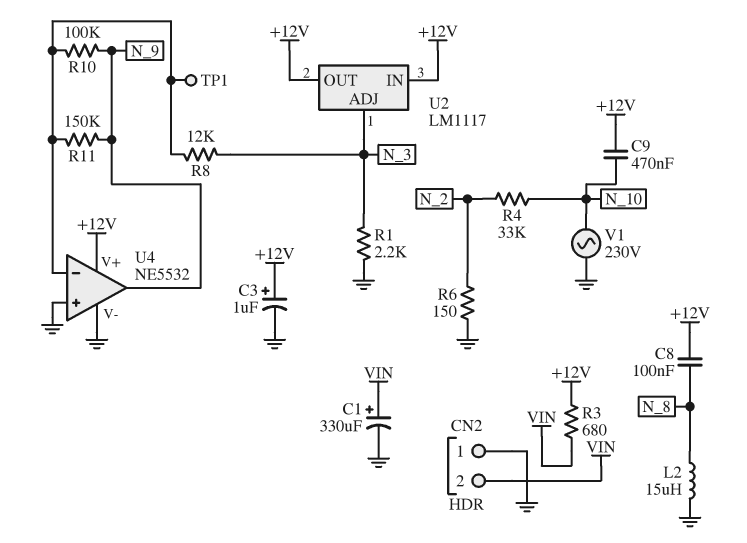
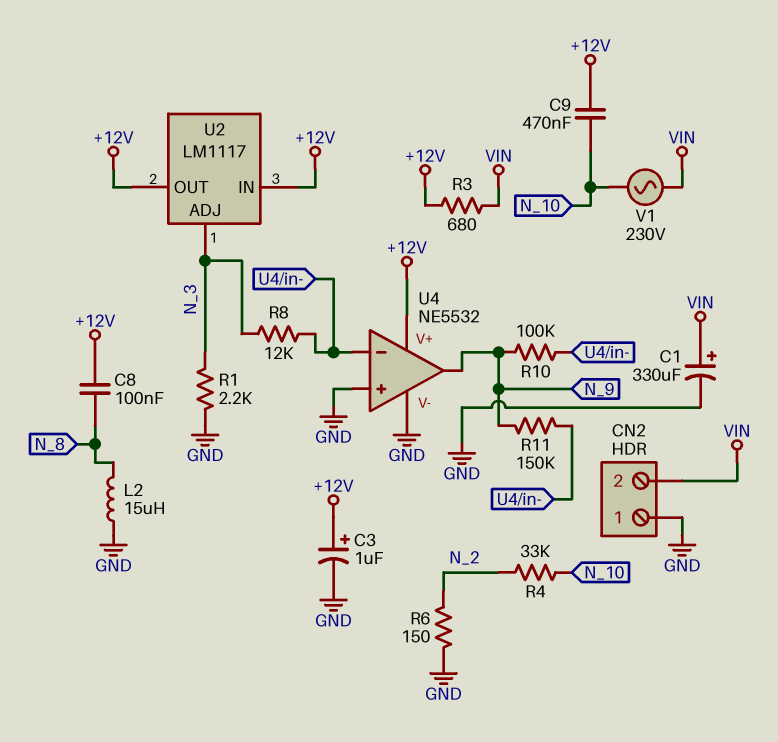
TP1: test point (U4/in-) -> none
V1: AC 230V (GND, N_10) -> AC 230V (N_10, VIN)

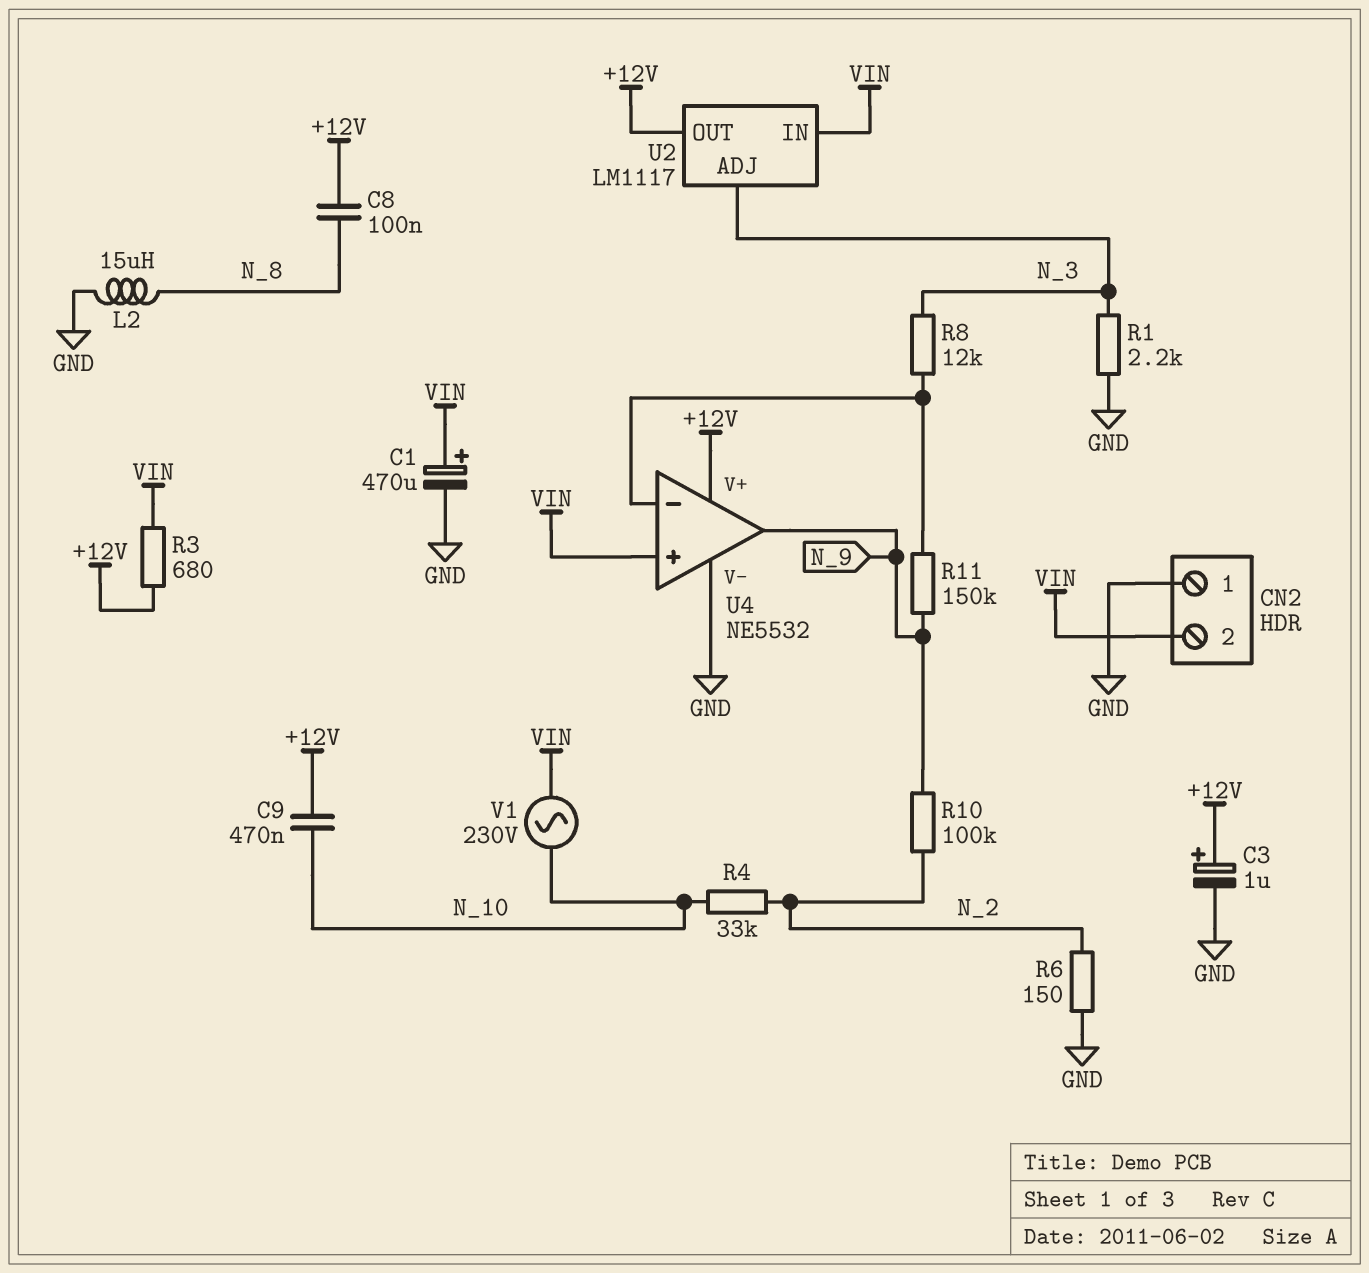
C1: 330uF (plus VIN, minus GND) -> 470uF (plus VIN, minus GND)
R10: 100k (N_9, U4/in-) -> 100k (N_2, N_9)
U2 pin IN: +12V -> VIN
U4 pin in+: GND -> VIN

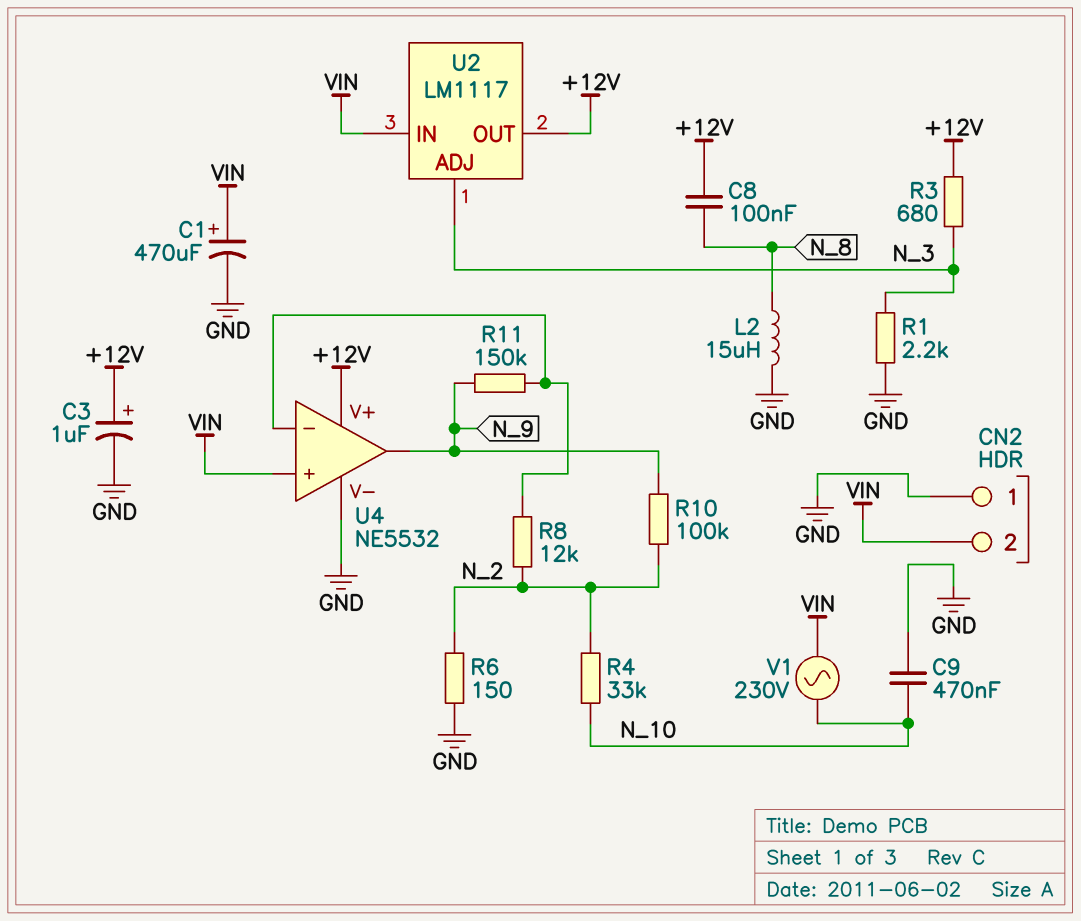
C9: 470nF (+12V, N_10) -> 470nF (GND, N_10)
R3: 680 (+12V, VIN) -> 680 (+12V, N_3)
R8: 12k (N_3, U4/in-) -> 12k (N_2, U4/in-)

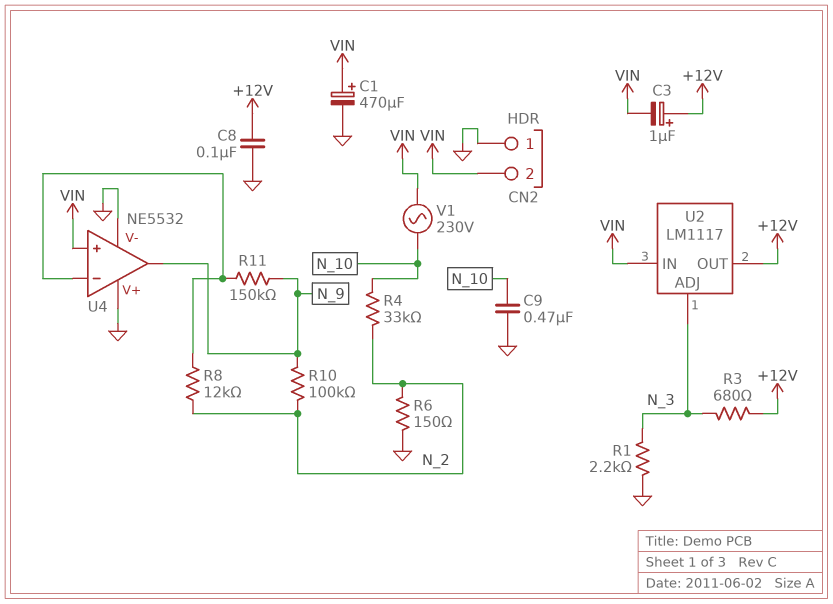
C3: 1uF (plus +12V, minus GND) -> 1uF (plus +12V, minus VIN)
C8: 100nF (+12V, N_8) -> 100nF (+12V, GND)
L2: 15uH (GND, N_8) -> none
U4 pin V+: +12V -> GND

